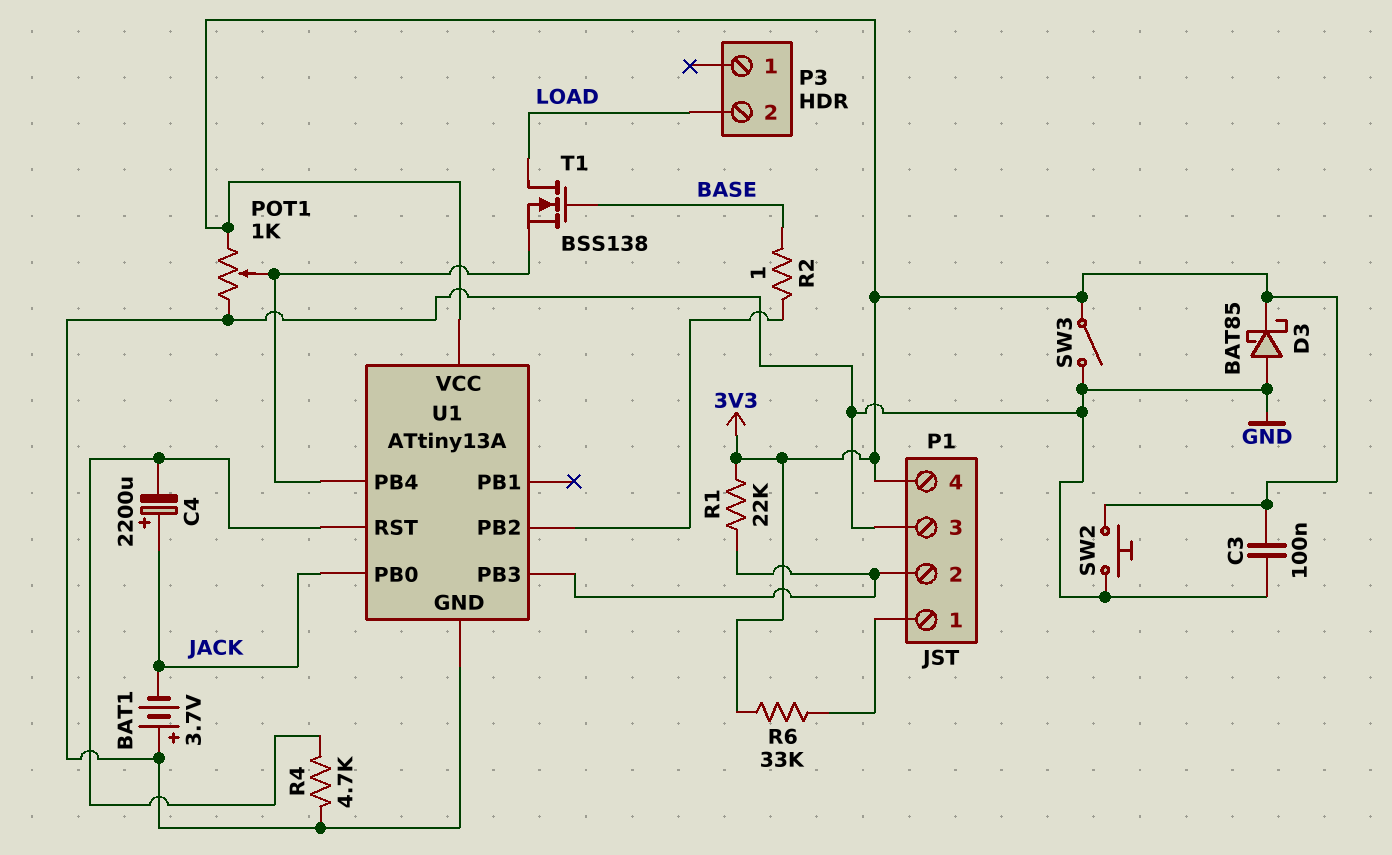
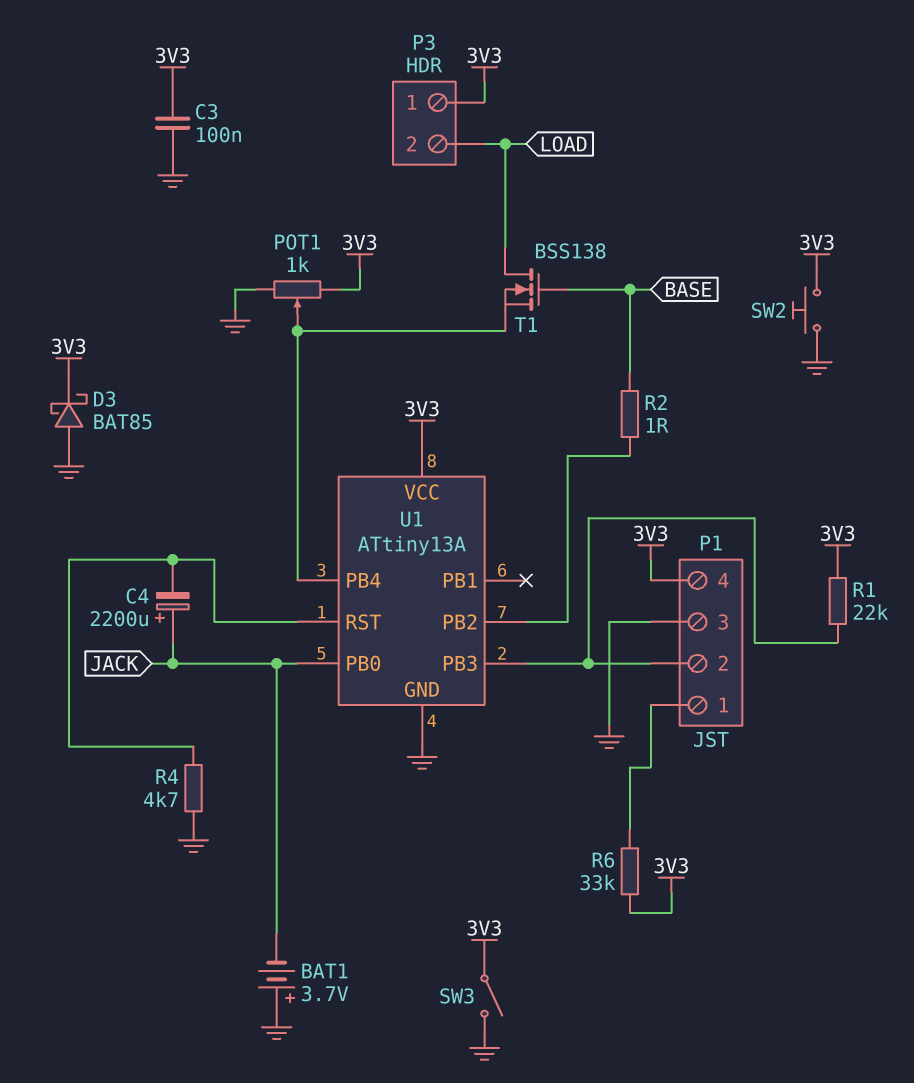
P3 pin 1: none -> 3V3

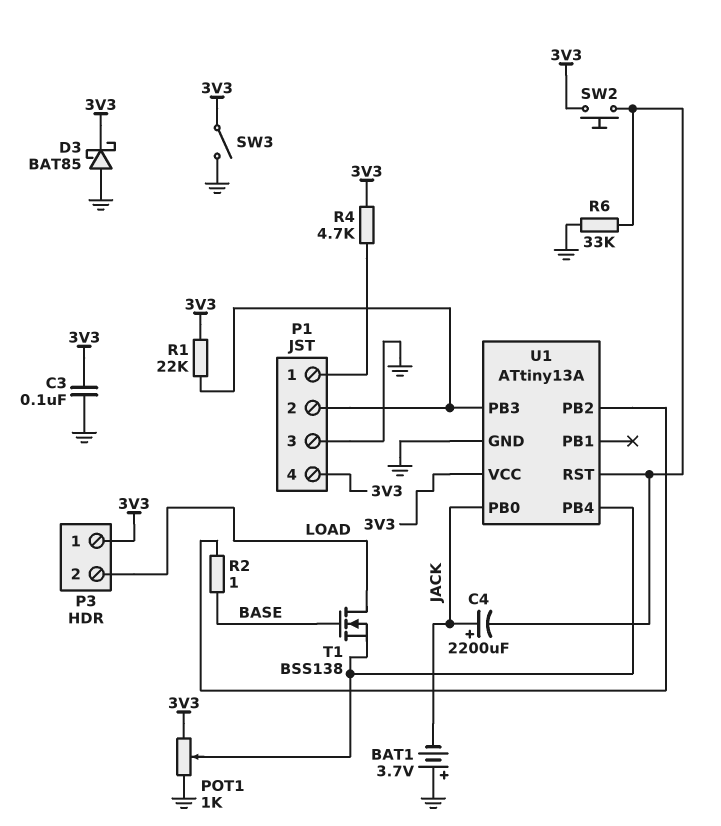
R4: 4.7k (GND, U1/RST) -> 4.7k (3V3, P1/1)
R6: 33k (3V3, P1/1) -> 33k (GND, U1/RST)
SW2: button (3V3, GND) -> button (3V3, U1/RST)

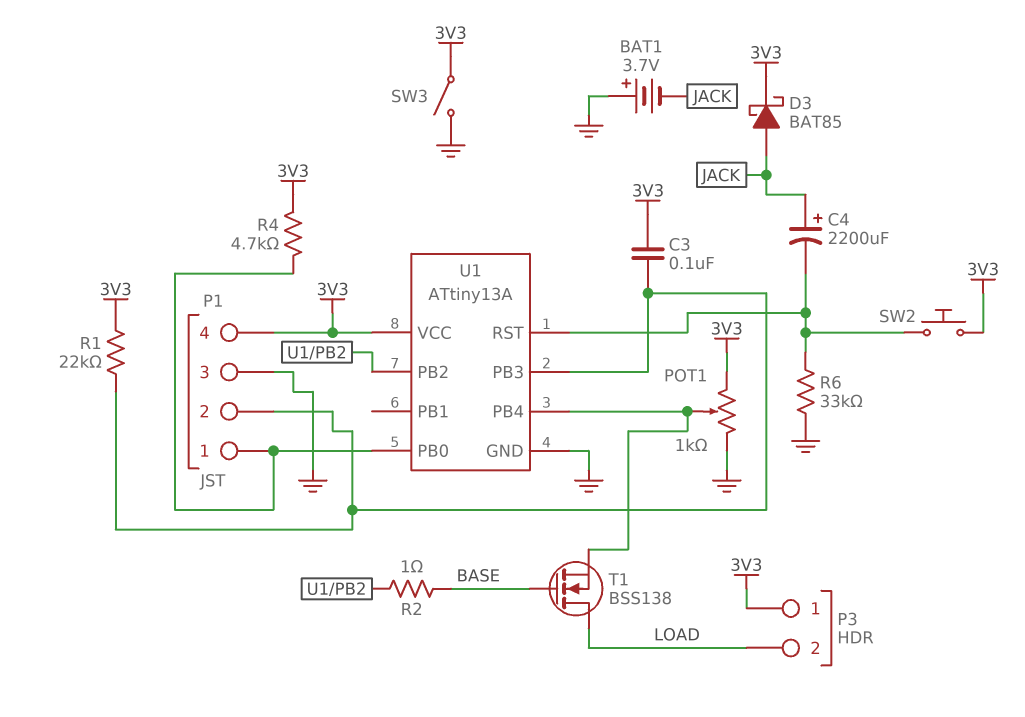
C3: 100nF (3V3, GND) -> 100nF (3V3, P1/2)
D3: schottky BAT85 (A GND, K 3V3) -> schottky BAT85 (A JACK, K 3V3)
U1 pin PB0: JACK -> P1/1

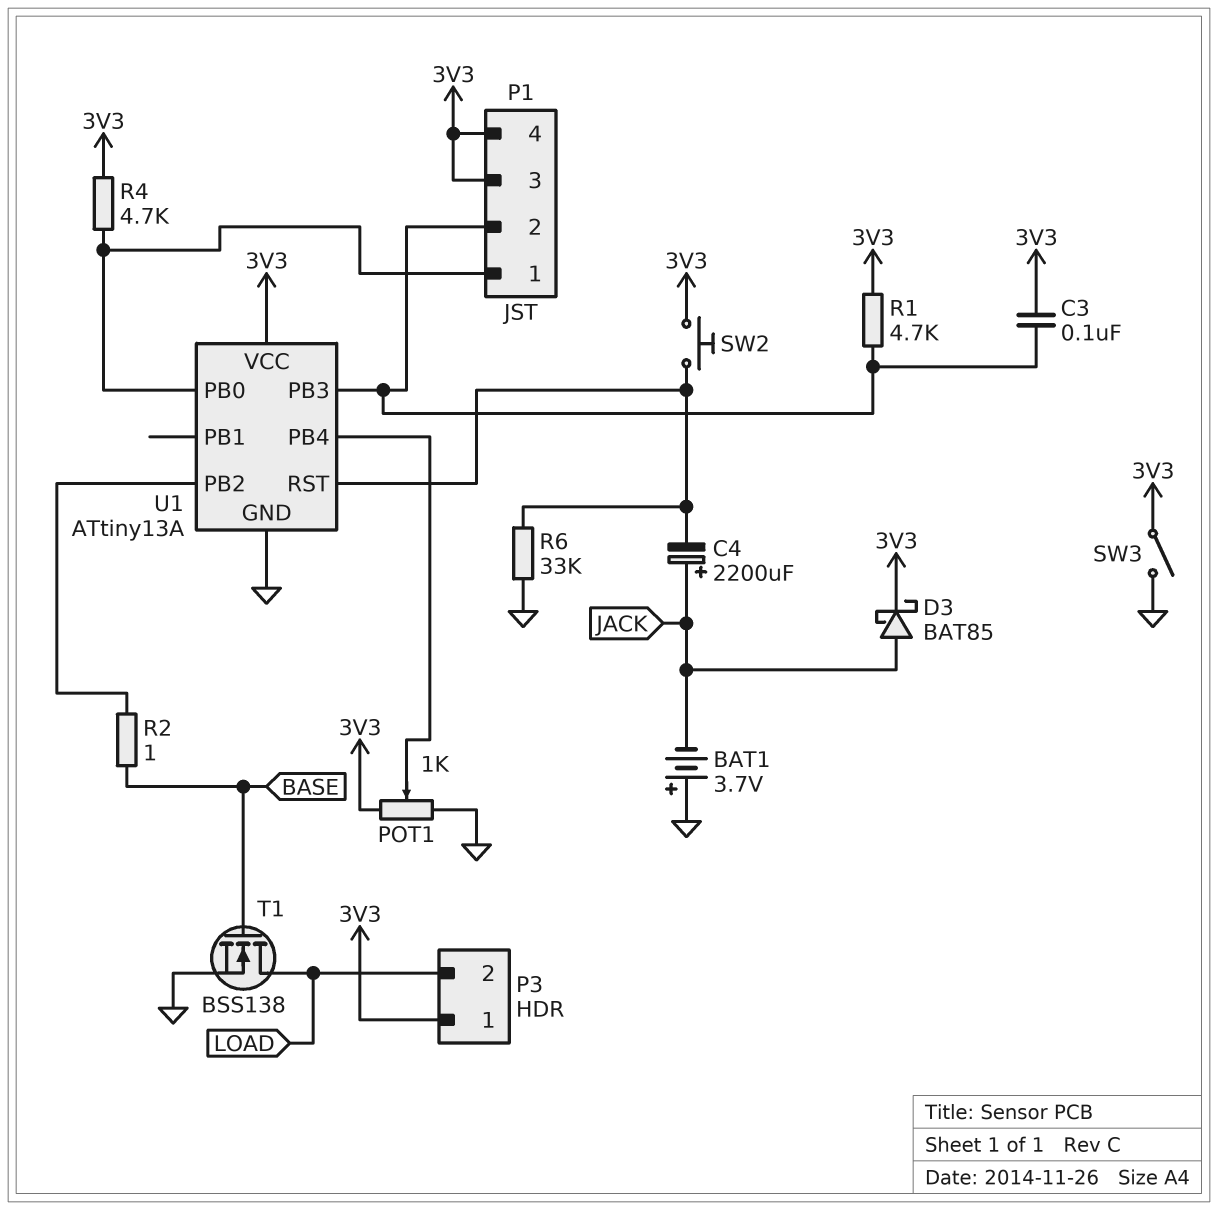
P1 pin 3: GND -> 3V3
R1: 22k (3V3, P1/2) -> 4.7k (3V3, P1/2)
T1: NMOS BSS138 (G BASE, D LOAD, S U1/PB4) -> NMOS BSS138 (G BASE, D LOAD, S GND)

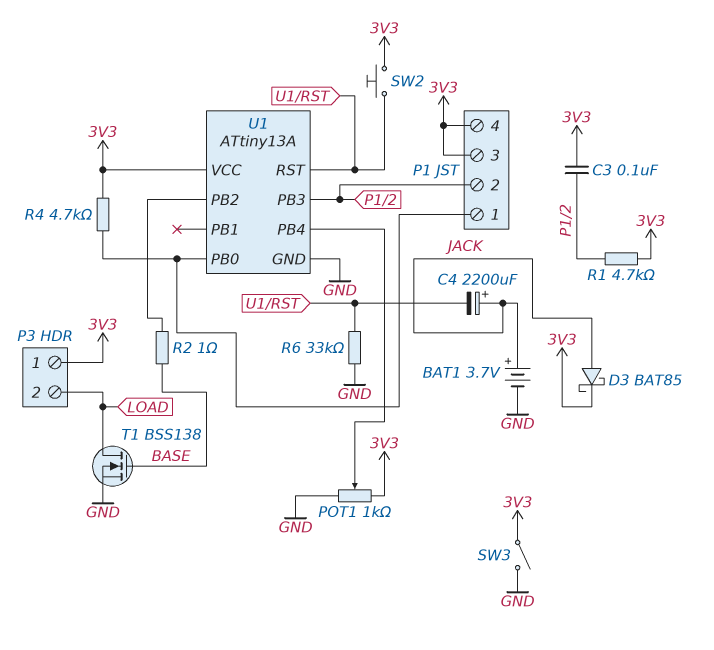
BAT1: 3.7V (plus GND, minus JACK) -> 3.7V (plus JACK, minus GND)

